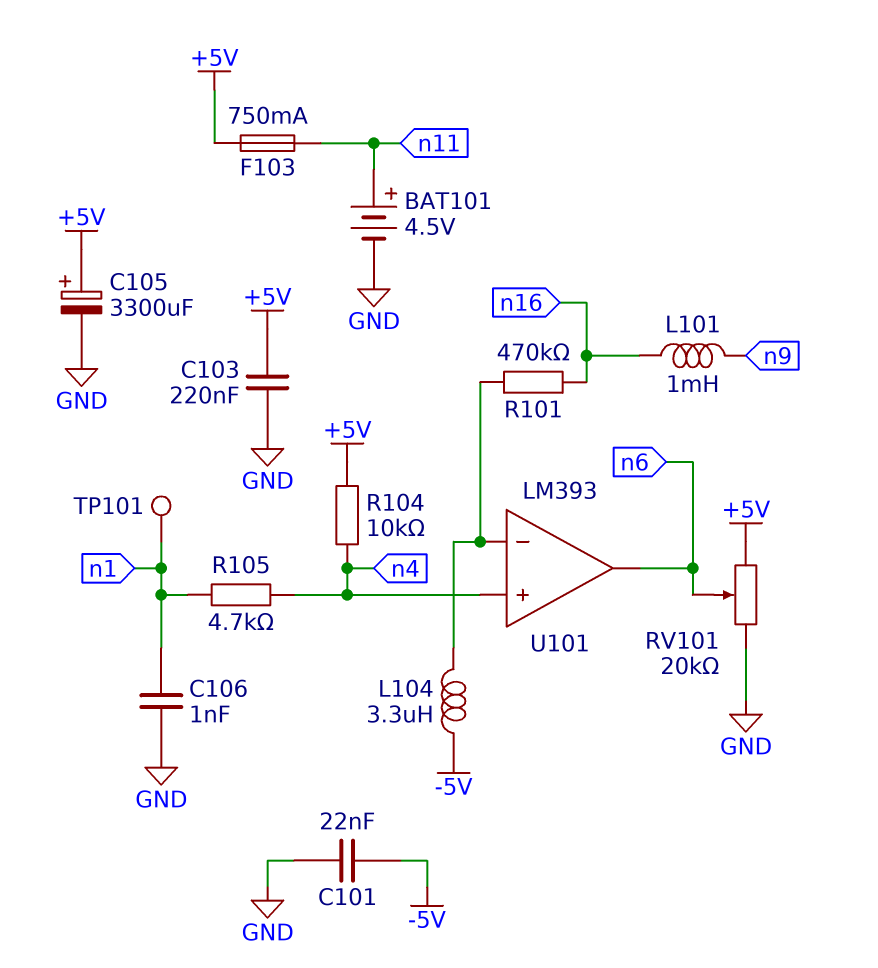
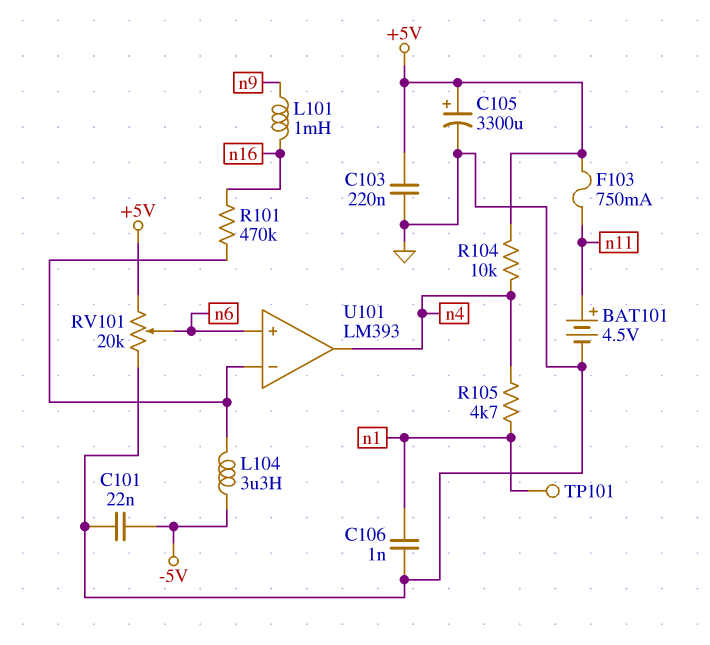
U101 pin in+: n4 -> n6
U101 pin out: n6 -> n4

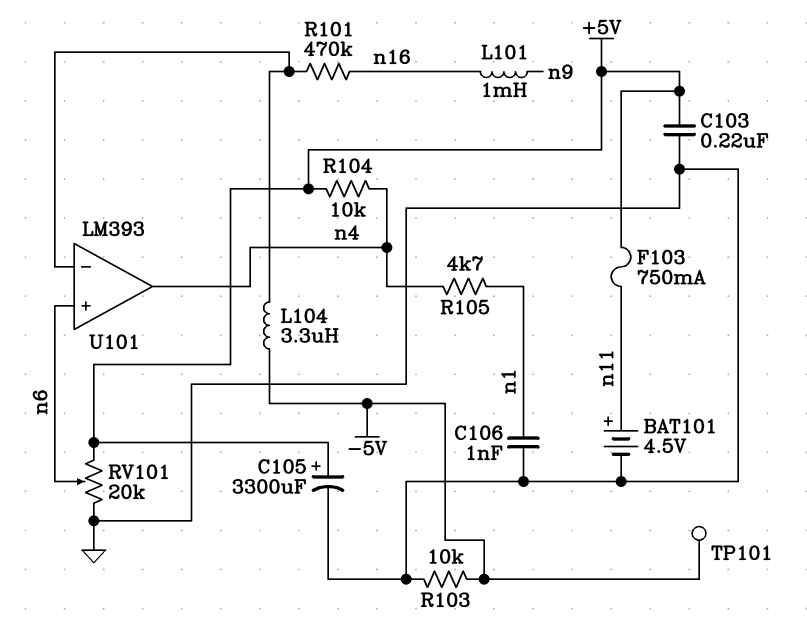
C101: 22nF (-5V, GND) -> none
R103: none -> 10k (-5V, GND)
TP101: test point (n1) -> test point (-5V)

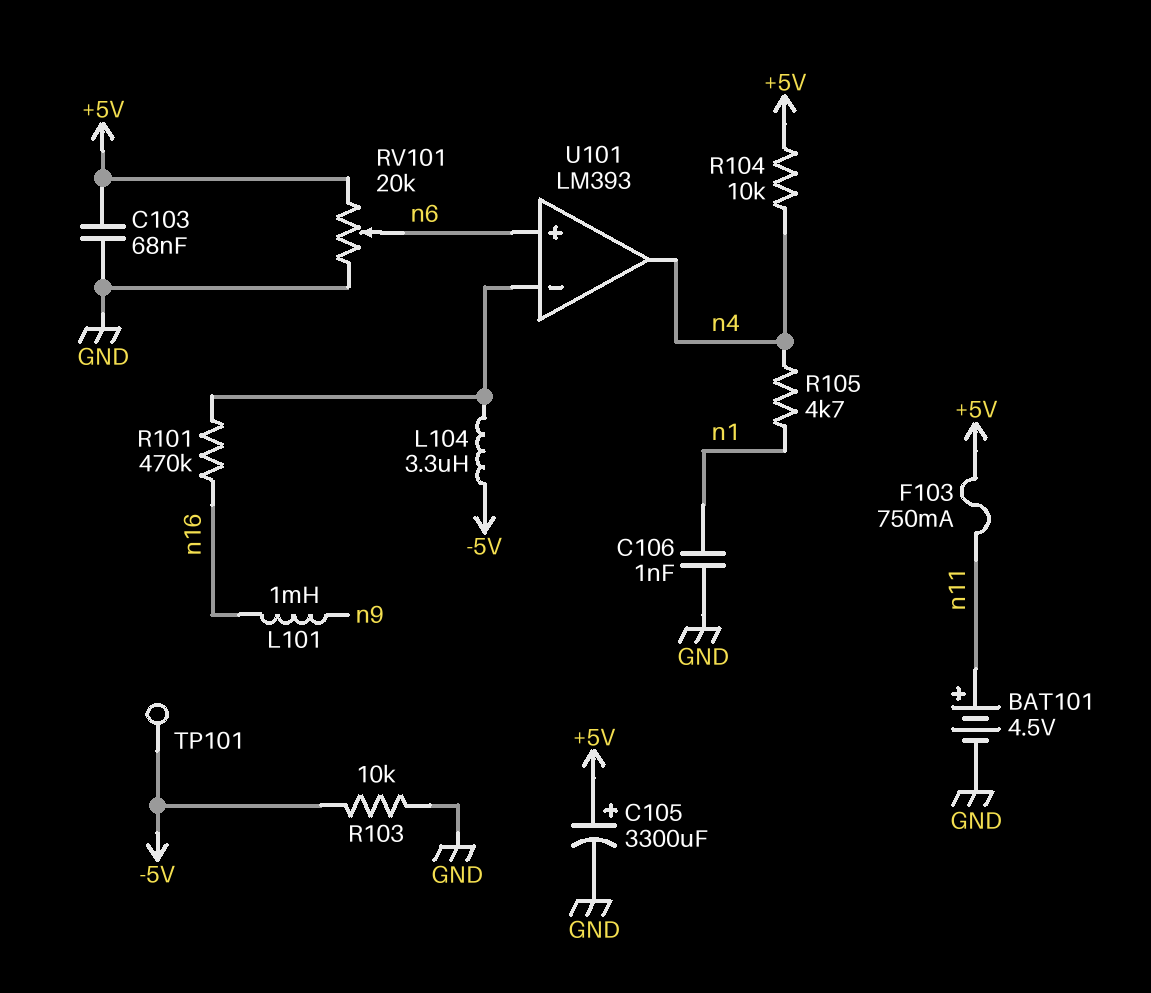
C103: 220nF (+5V, GND) -> 68nF (+5V, GND)

